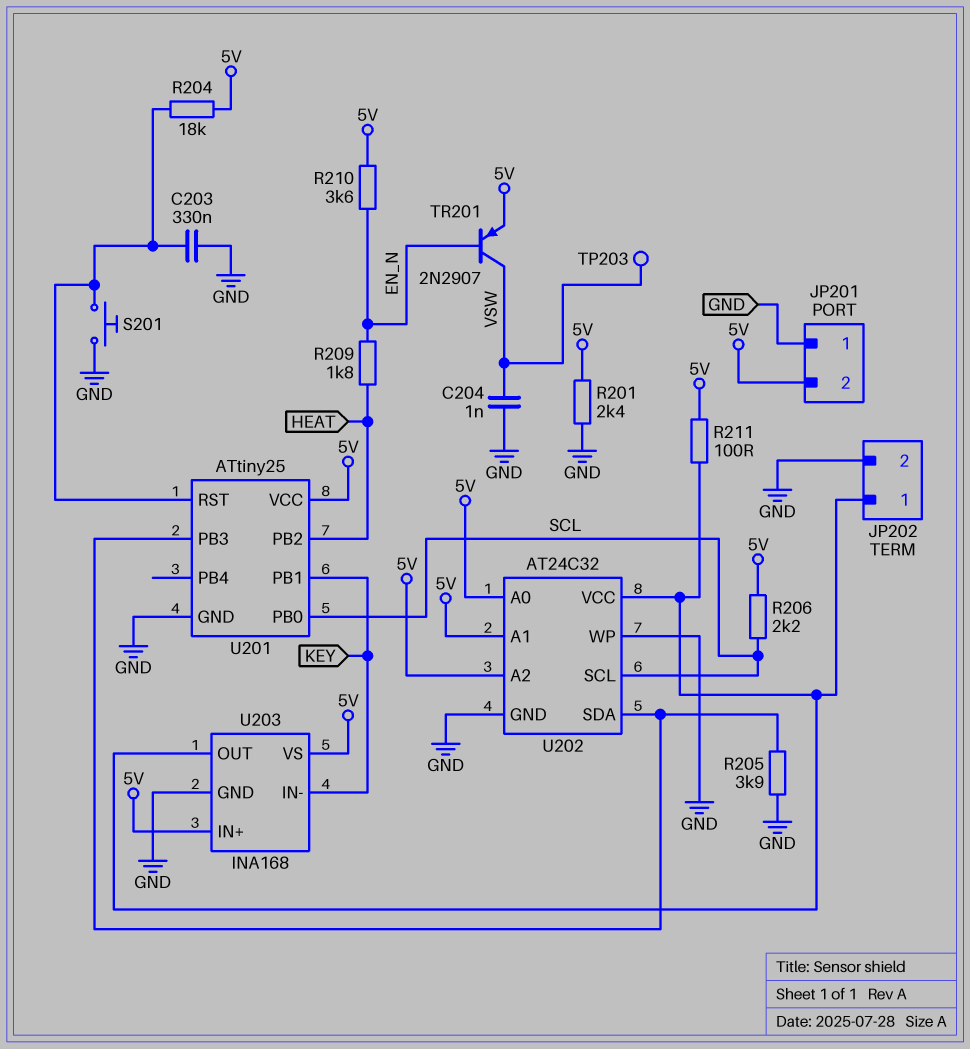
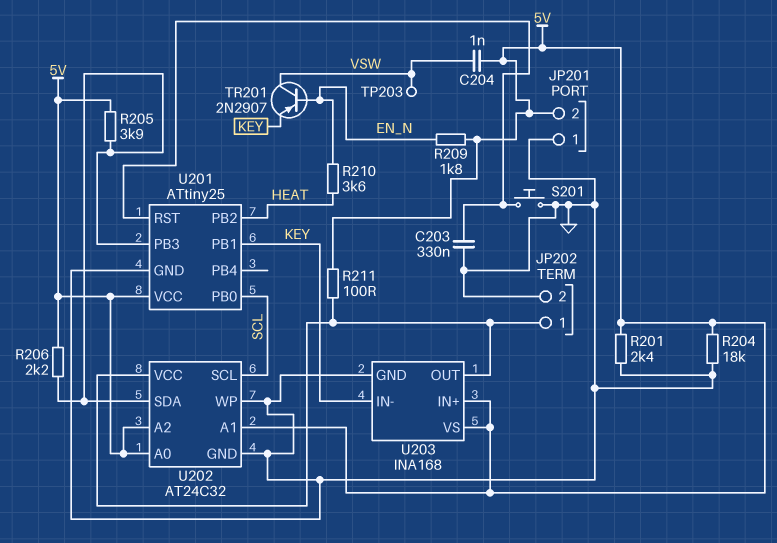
C204: 1nF (GND, VSW) -> 1nF (5V, VSW)
R204: 18k (5V, U201/RST) -> 18k (5V, GND)
R205: 3.9k (GND, U201/PB3) -> 3.9k (5V, U201/PB3)
R206: 2.2k (5V, SCL) -> 2.2k (5V, U201/PB3)
R209: 1.8k (EN_N, HEAT) -> 1.8k (5V, EN_N)
R210: 3.6k (5V, EN_N) -> 3.6k (EN_N, HEAT)
TR201: PNP 2N2907 (B EN_N, C VSW, E 5V) -> PNP 2N2907 (B EN_N, C VSW, E KEY)

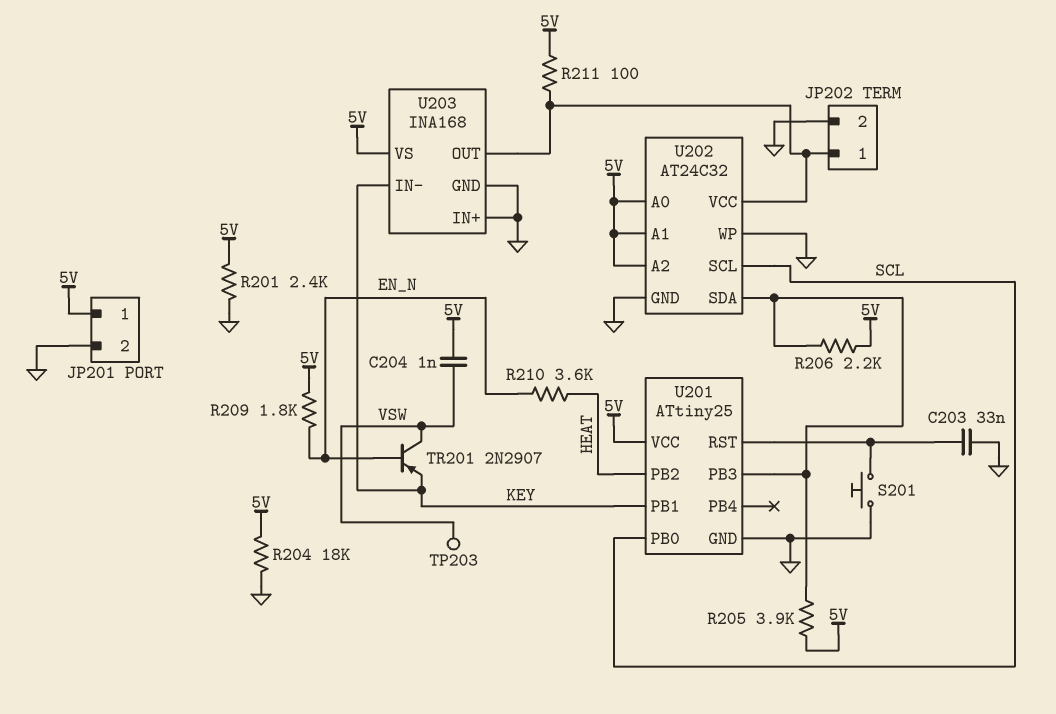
C203: 330nF (GND, U201/RST) -> 33nF (GND, U201/RST)
JP201 pin 1: GND -> 5V
JP201 pin 2: 5V -> GND
U203 pin IN+: 5V -> GND

